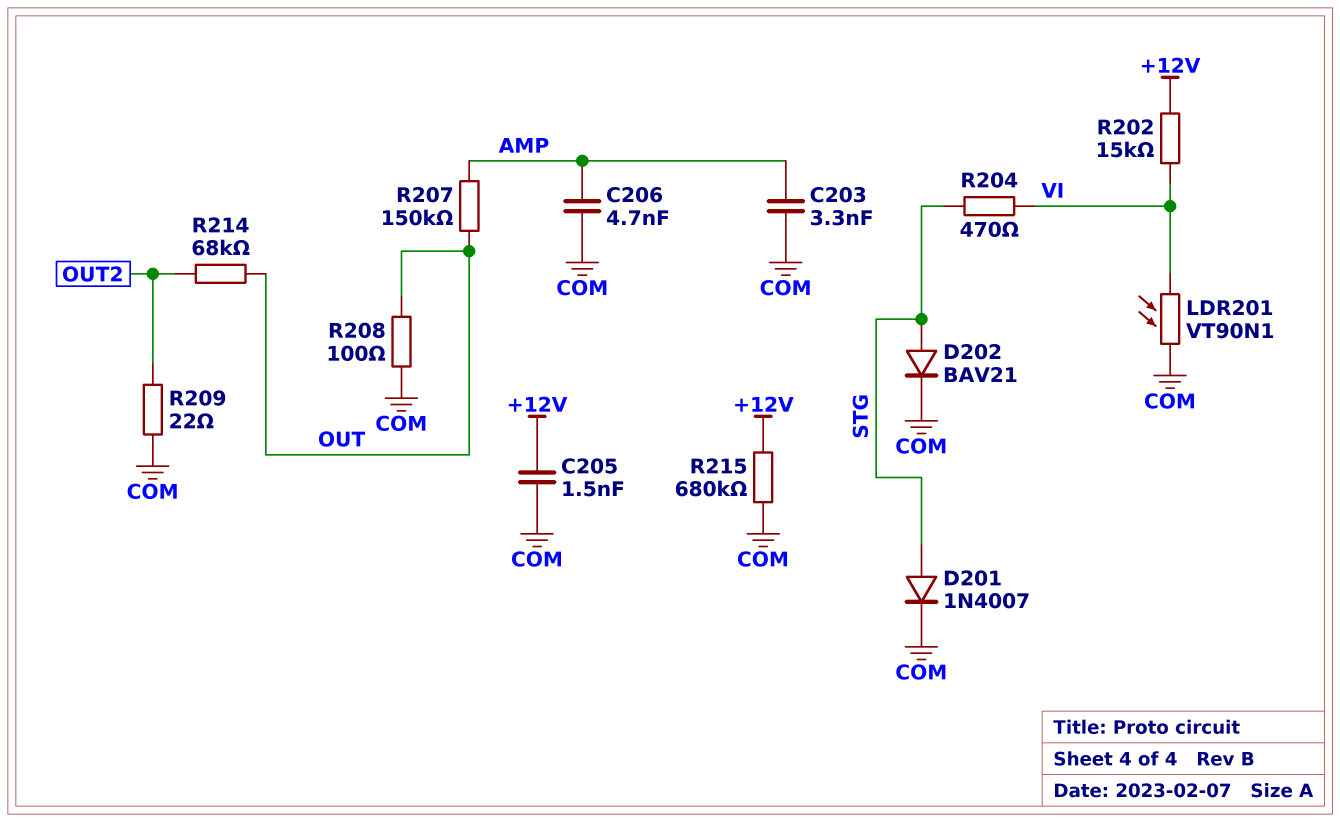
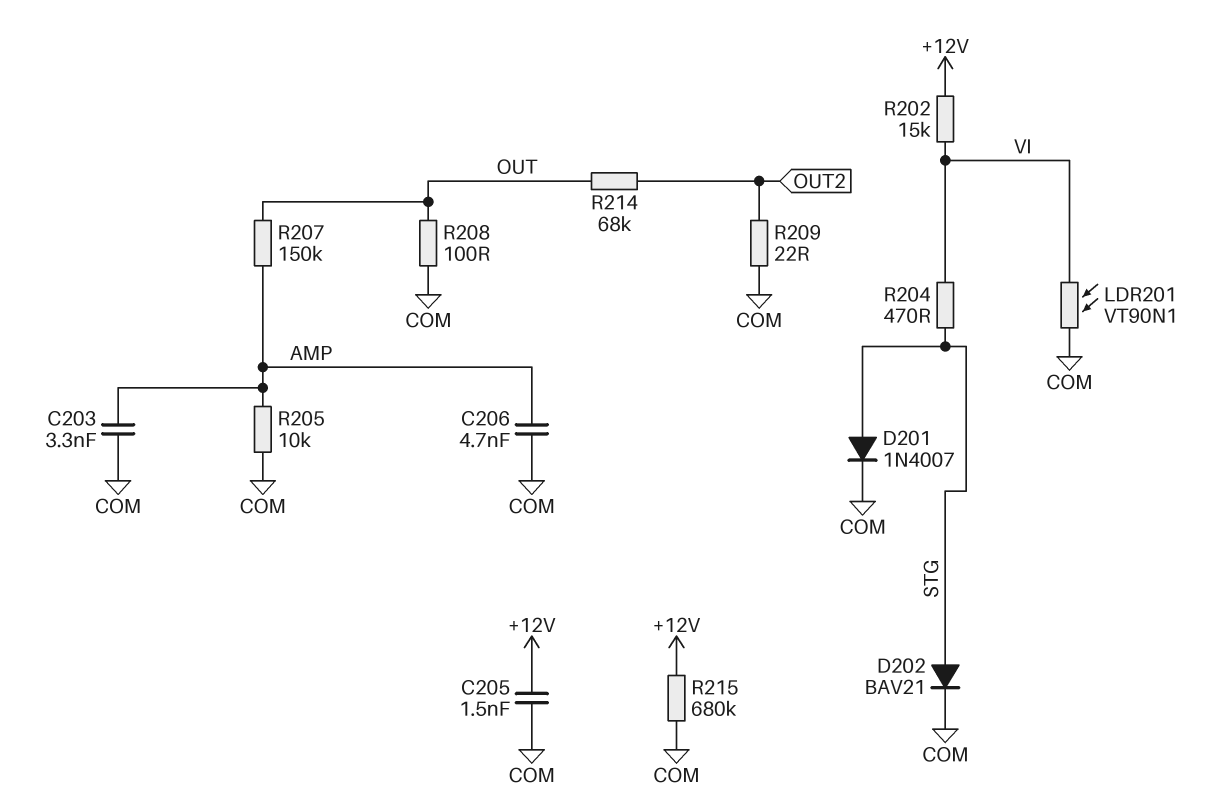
R205: none -> 10k (AMP, COM)

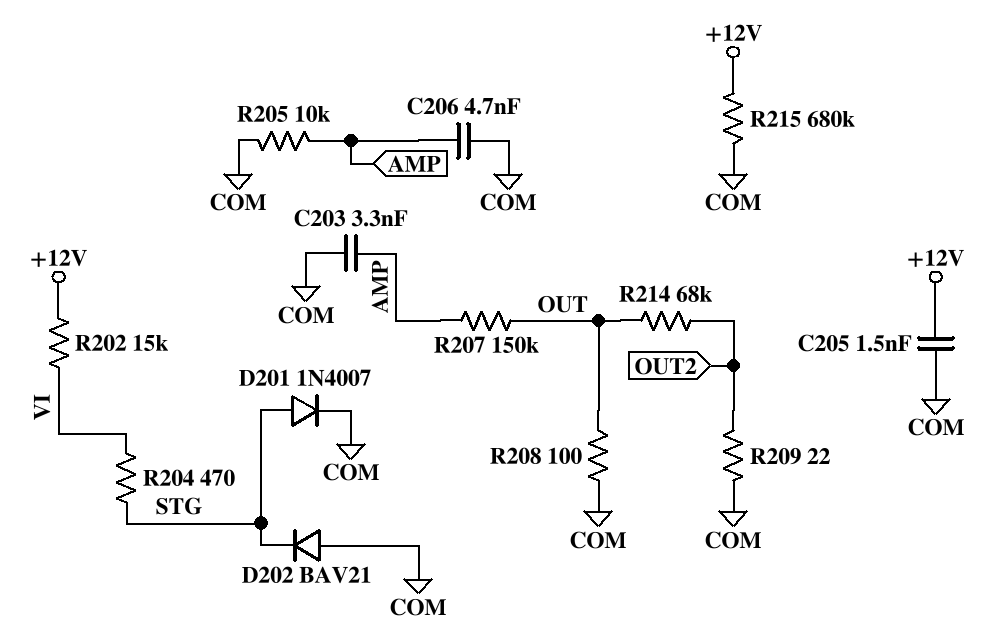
D202: diode BAV21 (A STG, K COM) -> diode BAV21 (A COM, K STG)
LDR201: VT90N1 (COM, VI) -> none

